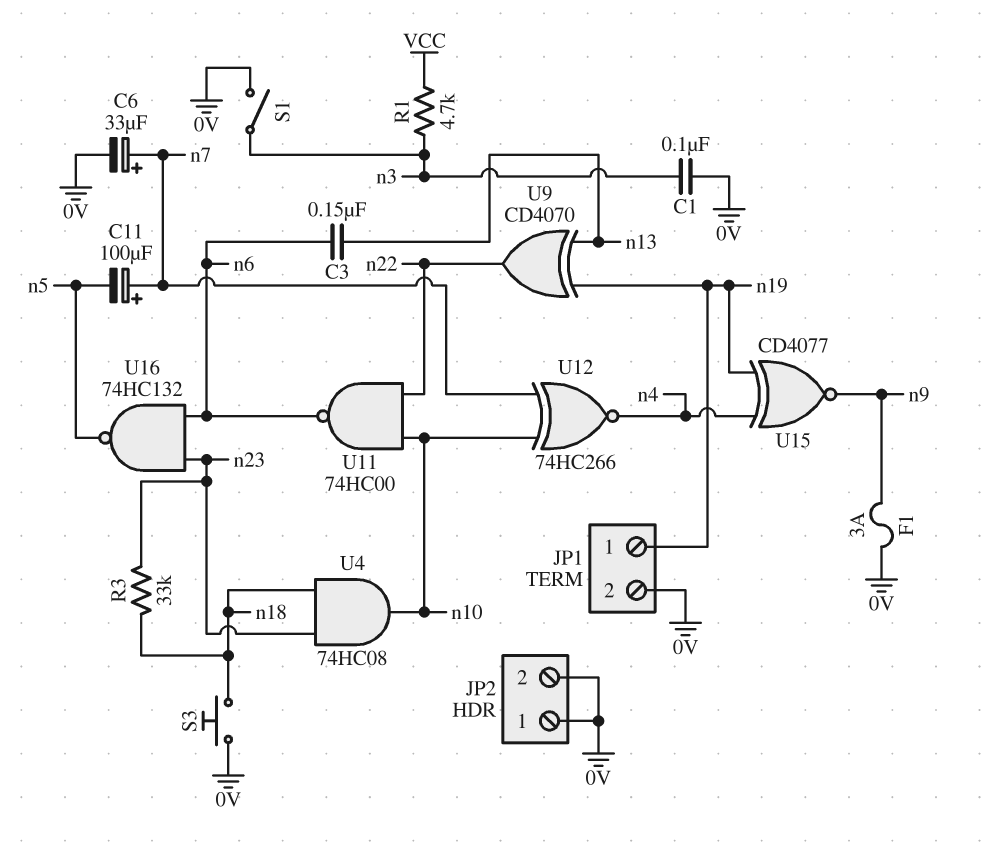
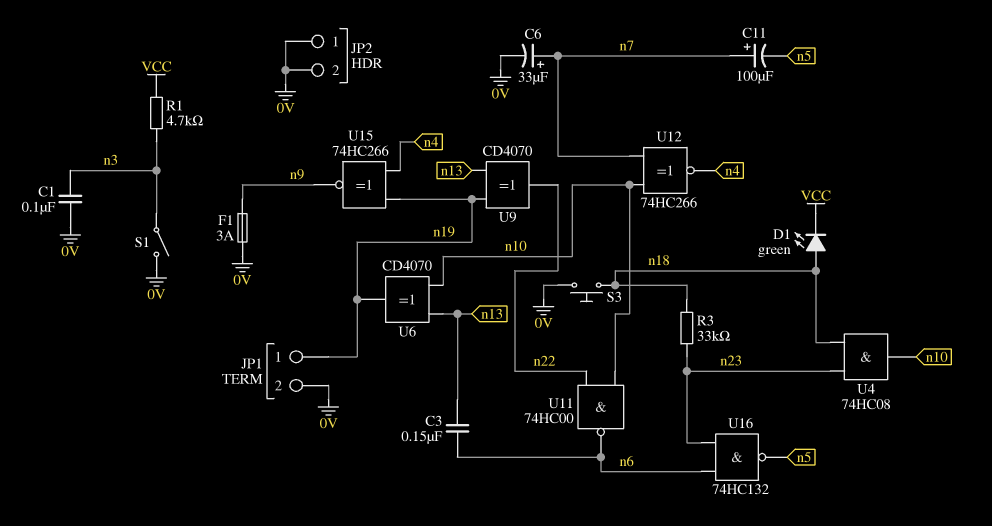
D1: none -> LED green (A n18, K VCC)
U6: none -> XOR CD4070 (in n10, in n13, out n19)
U15: XNOR CD4077 (in n4, in n19, out n9) -> XNOR 74HC266 (in n4, in n19, out n9)

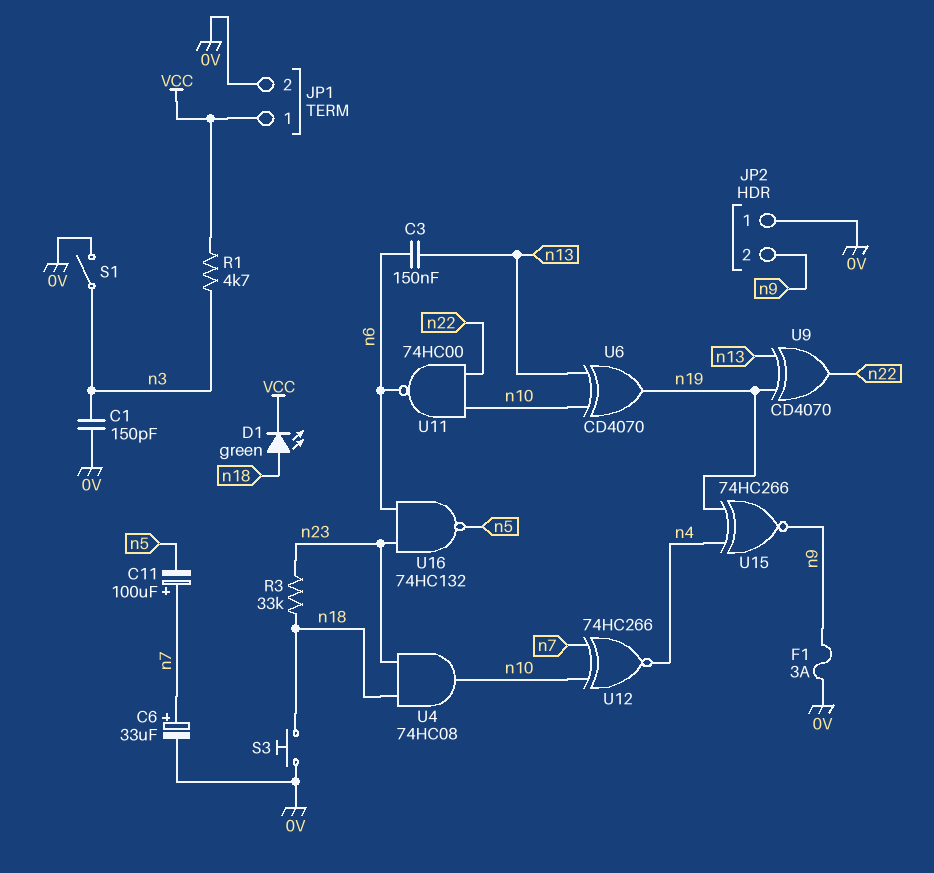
C1: 100nF (0V, n3) -> 150pF (0V, n3)
JP1 pin 1: n19 -> VCC
JP2 pin 2: 0V -> n9

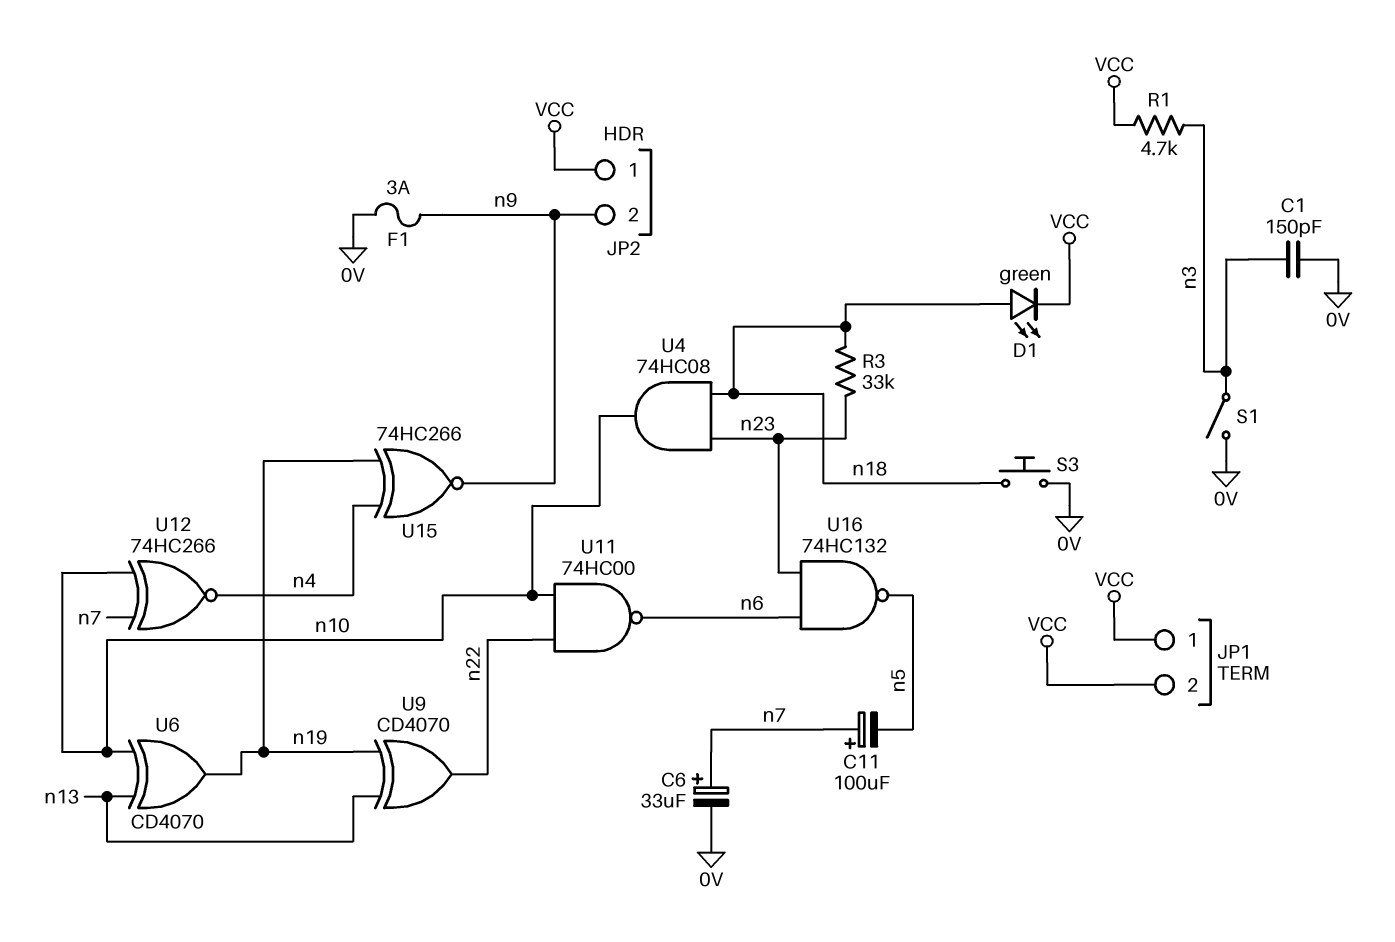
C3: 150nF (n6, n13) -> none
JP1 pin 2: 0V -> VCC
JP2 pin 1: 0V -> VCC

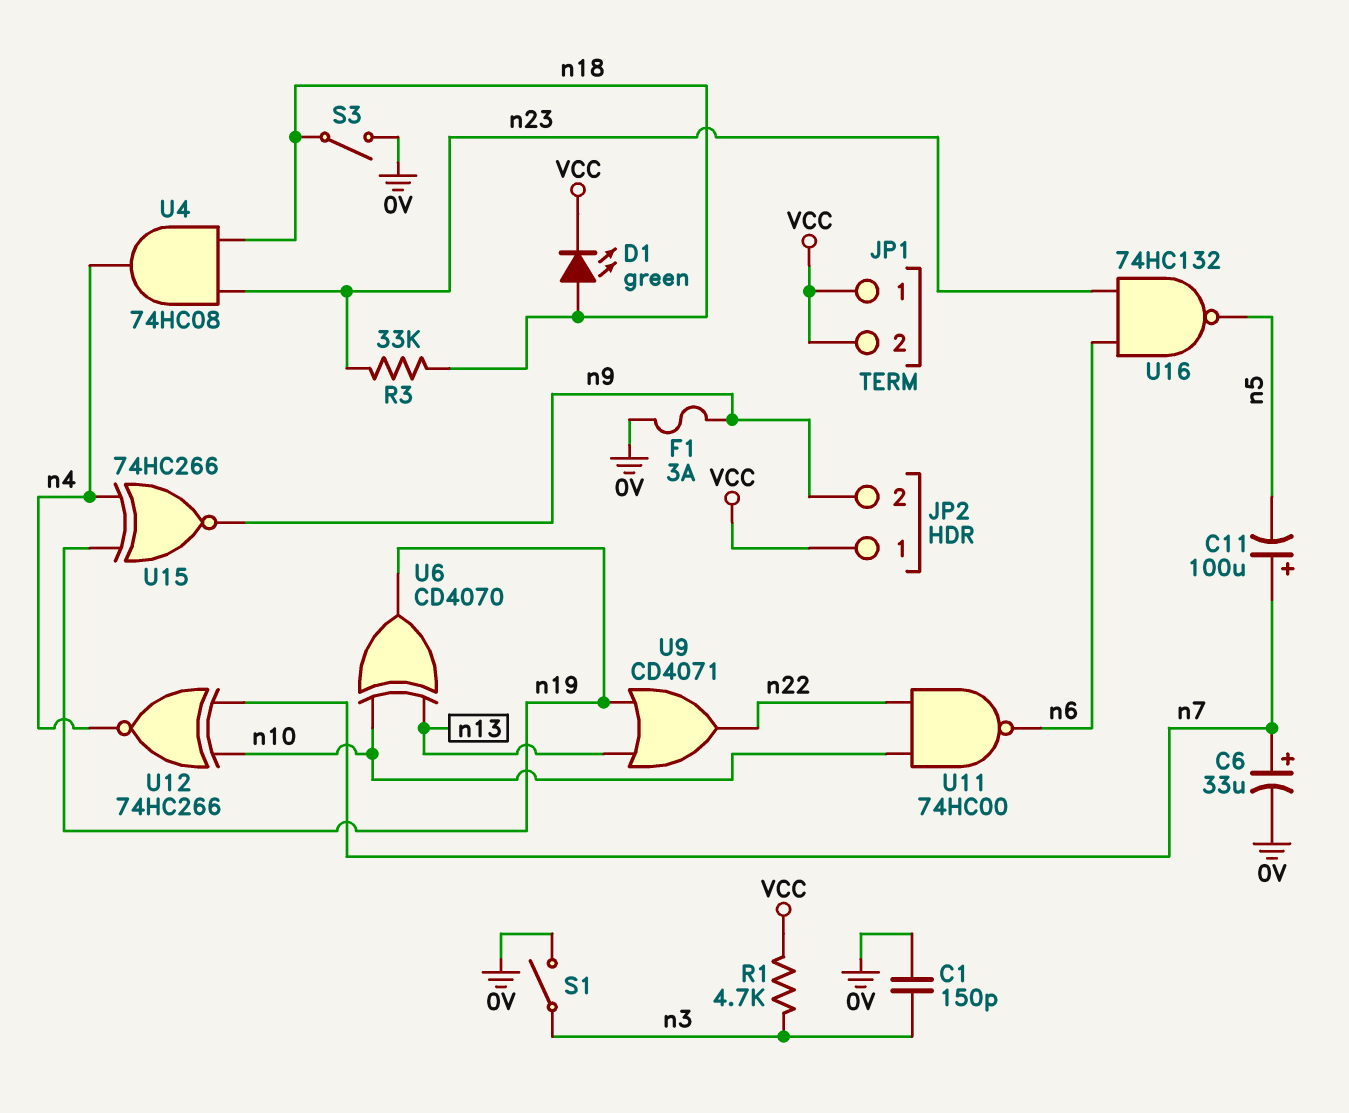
S3: button (0V, n18) -> switch (0V, n18)
U4: AND 74HC08 (in n18, in n23, out n10) -> AND 74HC08 (in n18, in n23, out n4)
U9: XOR CD4070 (in n13, in n19, out n22) -> OR CD4071 (in n13, in n19, out n22)

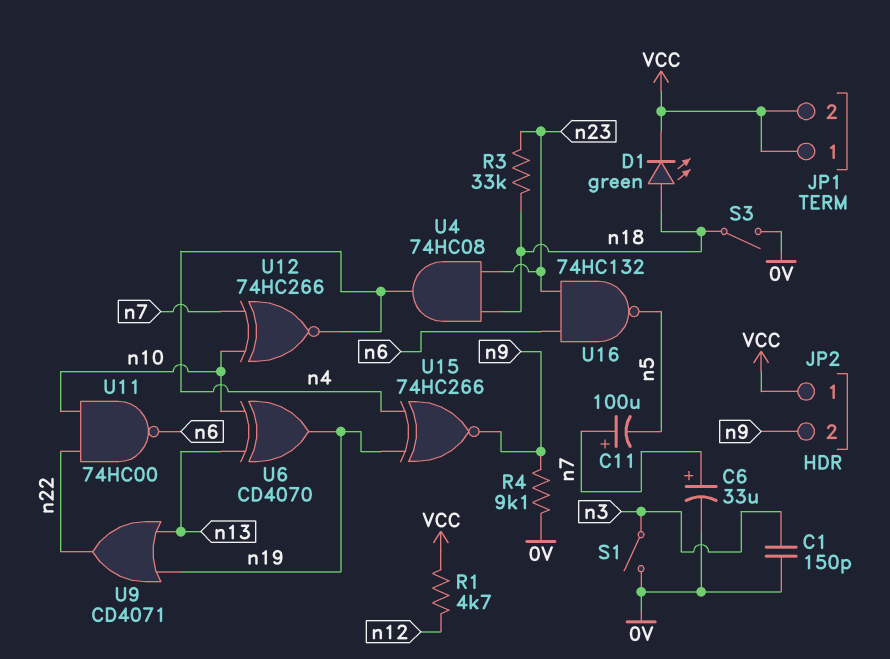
F1: 3A (0V, n9) -> none
R1: 4.7k (VCC, n3) -> 4.7k (VCC, n12)
R4: none -> 9.1k (0V, n9)

